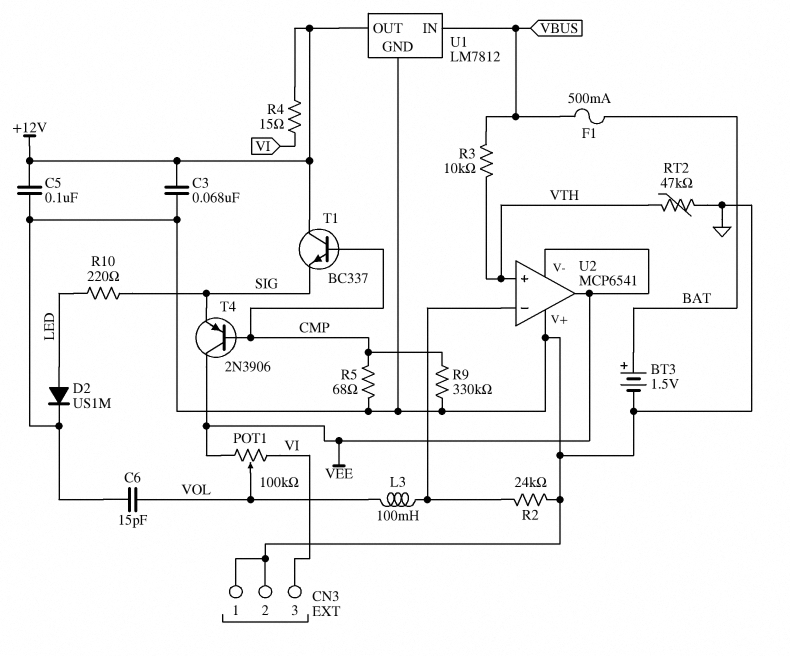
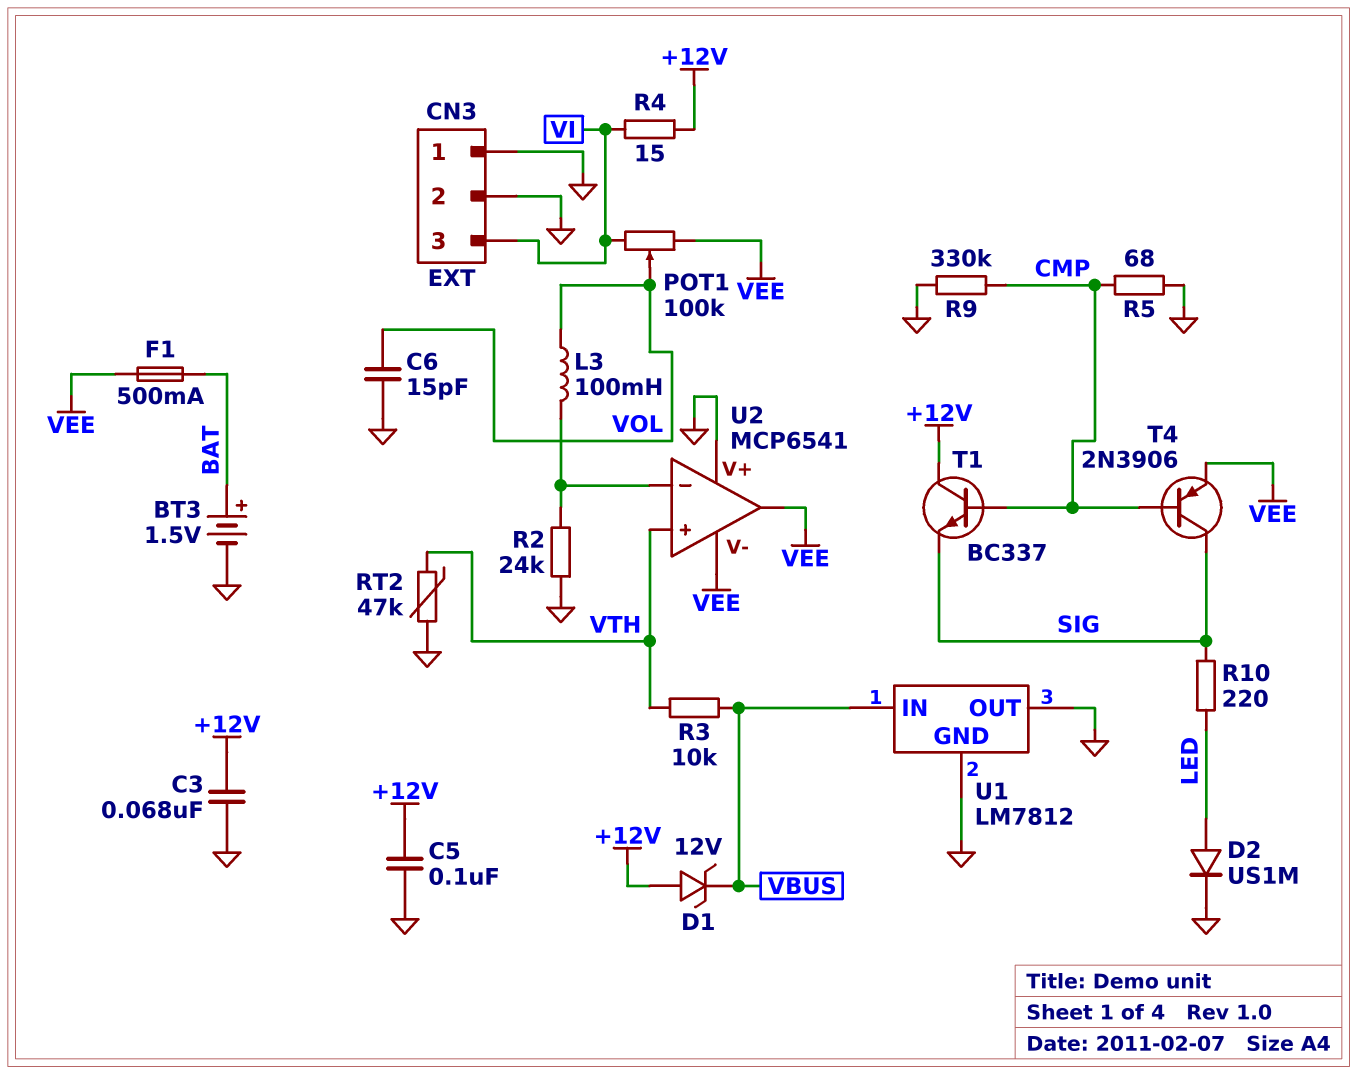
D1: none -> zener 12V (A +12V, K VBUS)
F1: 500mA (BAT, VBUS) -> 500mA (BAT, VEE)
T4: PNP 2N3906 (B CMP, C VEE, E SIG) -> PNP 2N3906 (B CMP, C SIG, E VEE)
U1 pin OUT: +12V -> GND

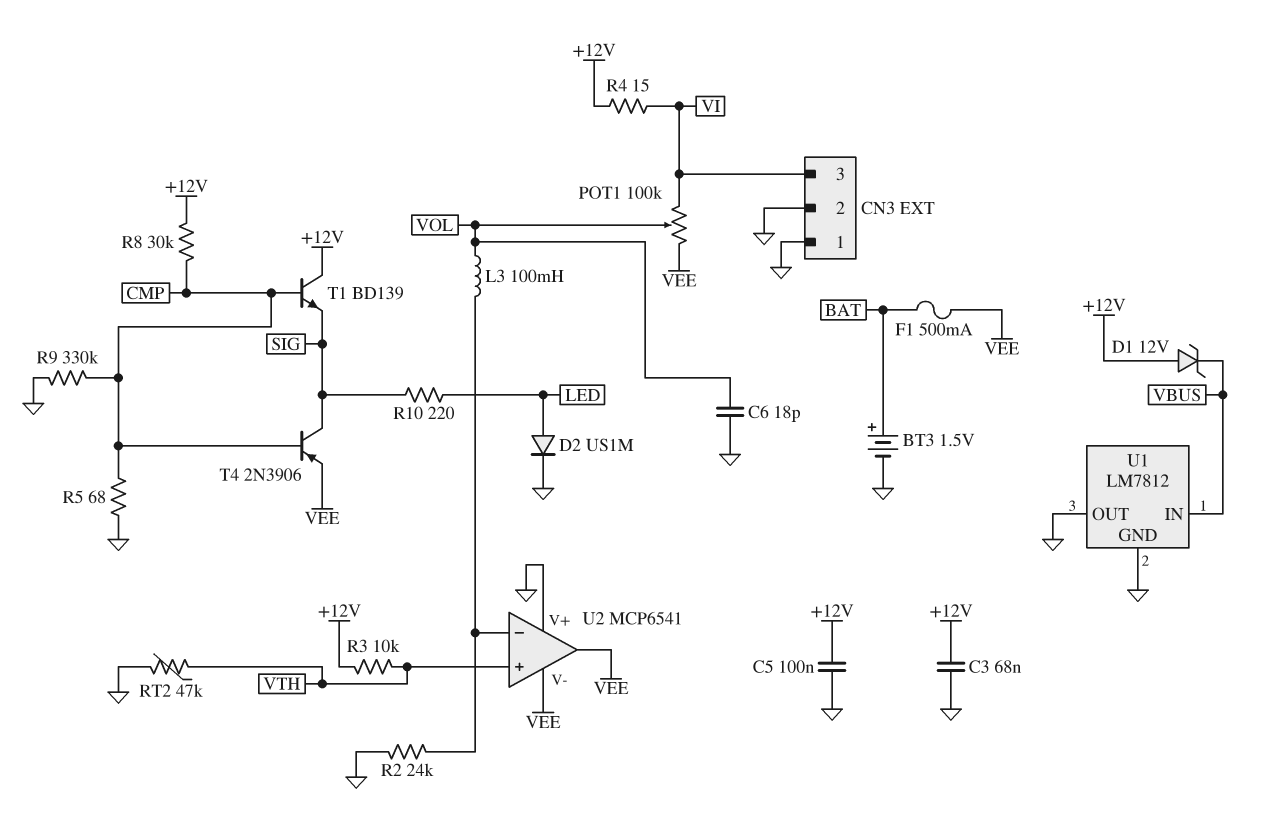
C6: 15pF (GND, VOL) -> 18pF (GND, VOL)
R3: 10k (VBUS, VTH) -> 10k (+12V, VTH)
R8: none -> 30k (+12V, CMP)
T1: NPN BC337 (B CMP, C +12V, E SIG) -> NPN BD139 (B CMP, C +12V, E SIG)

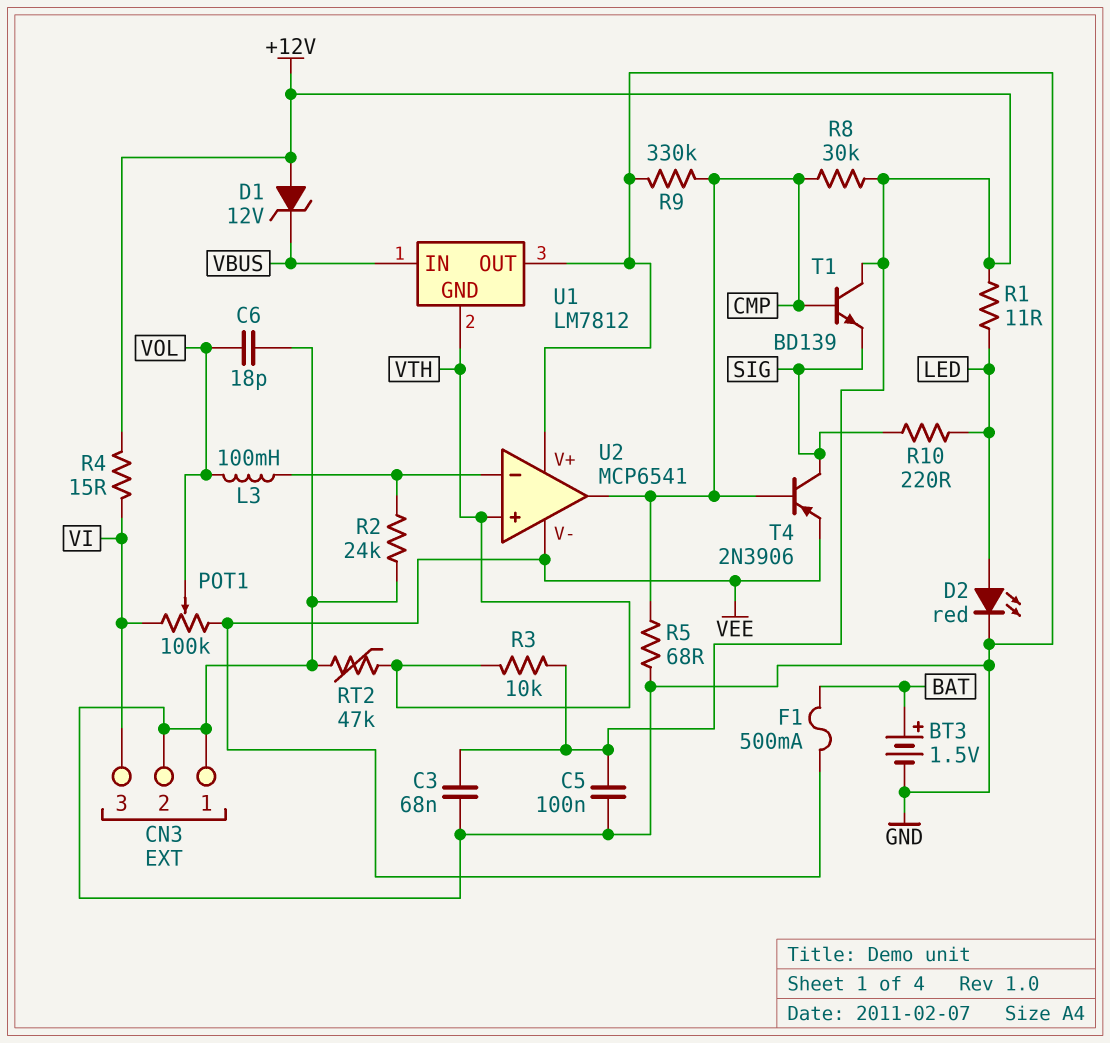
D2: diode US1M (A LED, K GND) -> LED red (A LED, K GND)
R1: none -> 11 (+12V, LED)
U1 pin GND: GND -> VTH
U2 pin out: VEE -> CMP

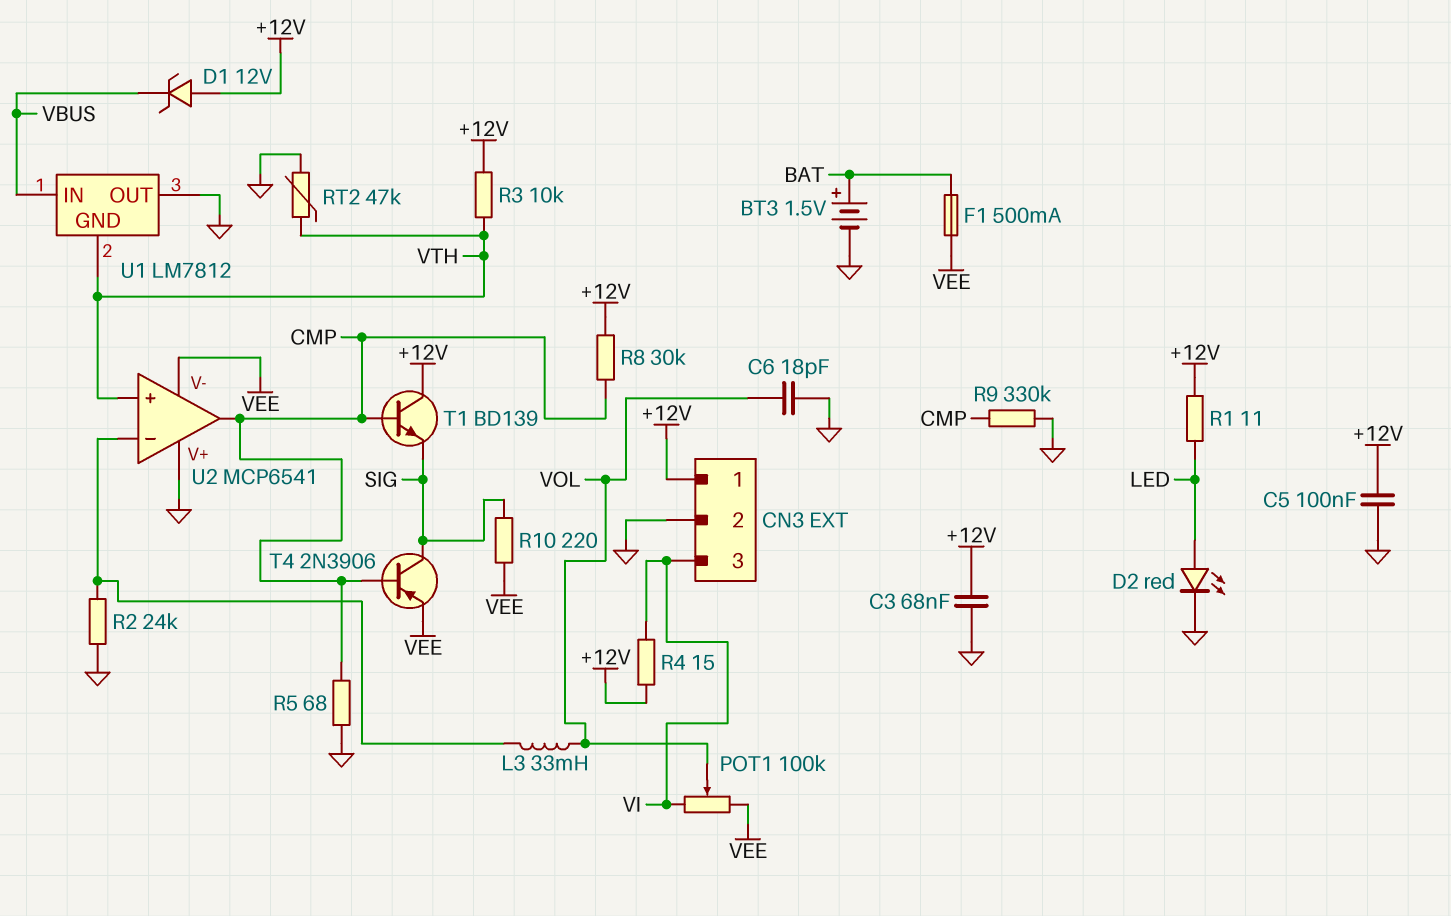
CN3 pin 1: GND -> +12V
L3: 100mH (U2/in-, VOL) -> 33mH (U2/in-, VOL)
R10: 220 (LED, SIG) -> 220 (SIG, VEE)

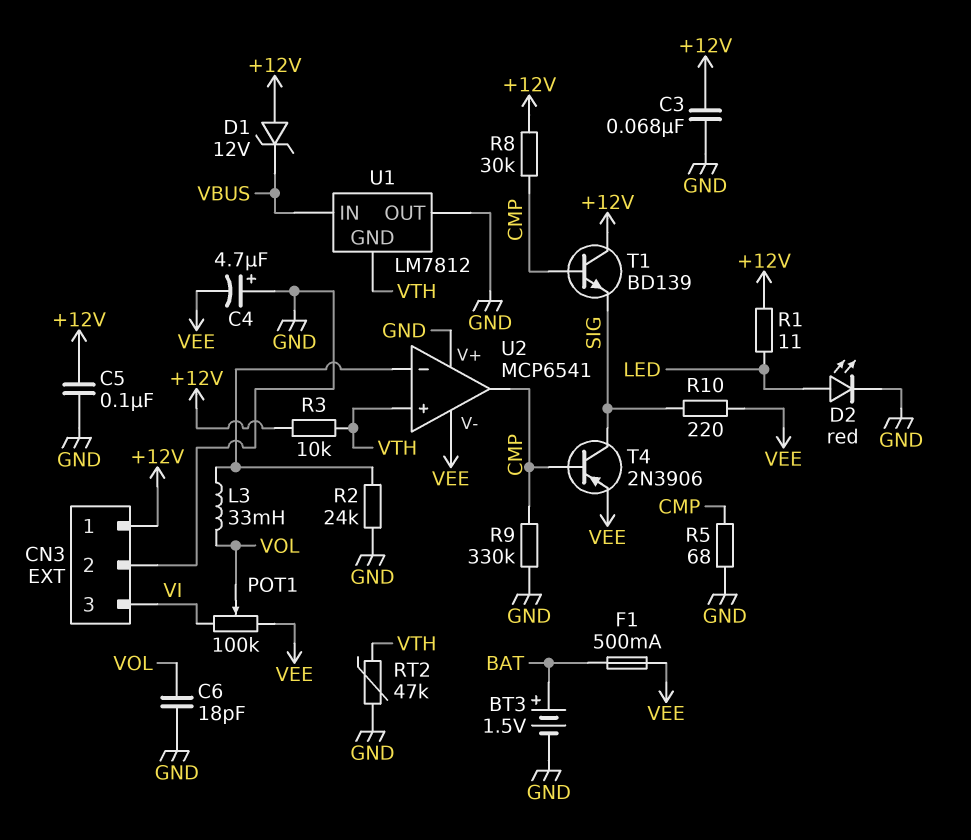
C4: none -> 4.7uF (plus GND, minus VEE)
R4: 15 (+12V, VI) -> none

